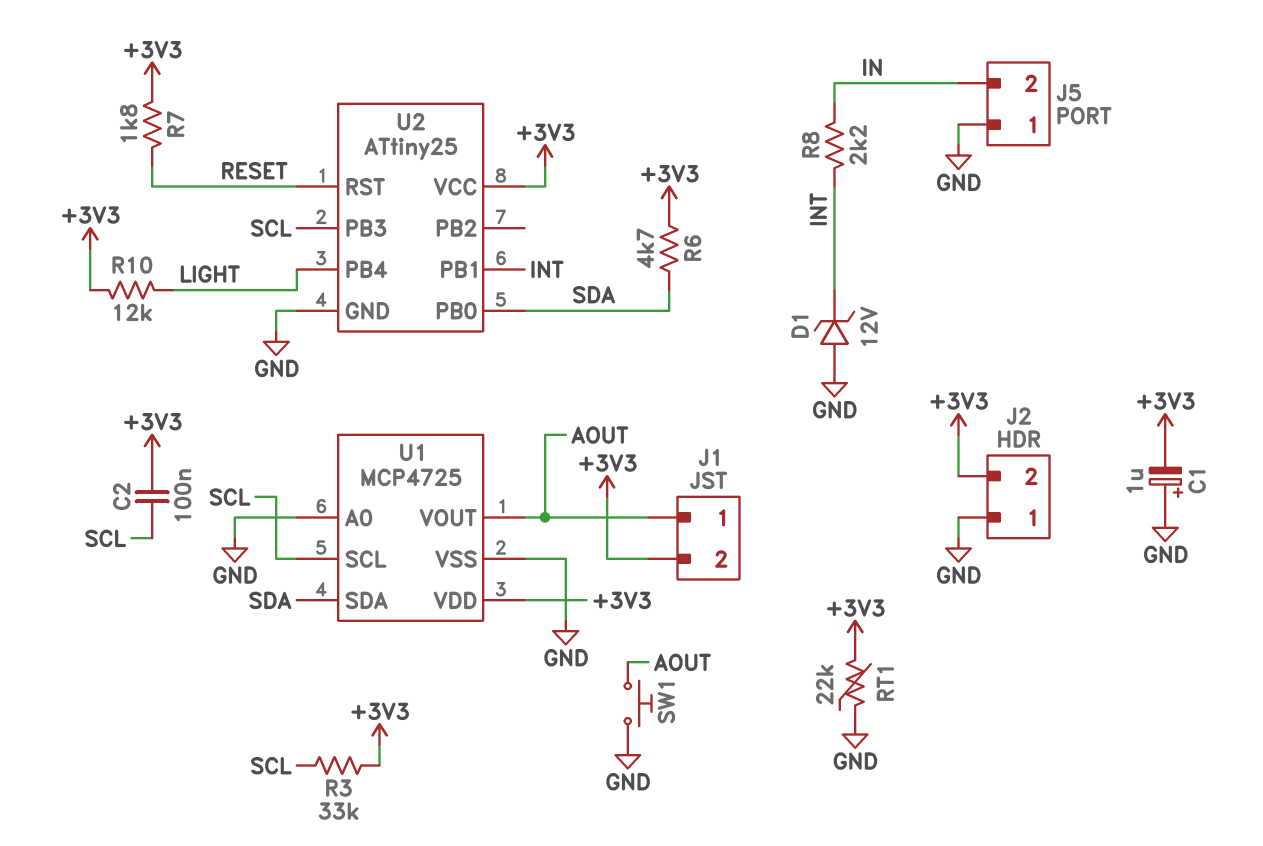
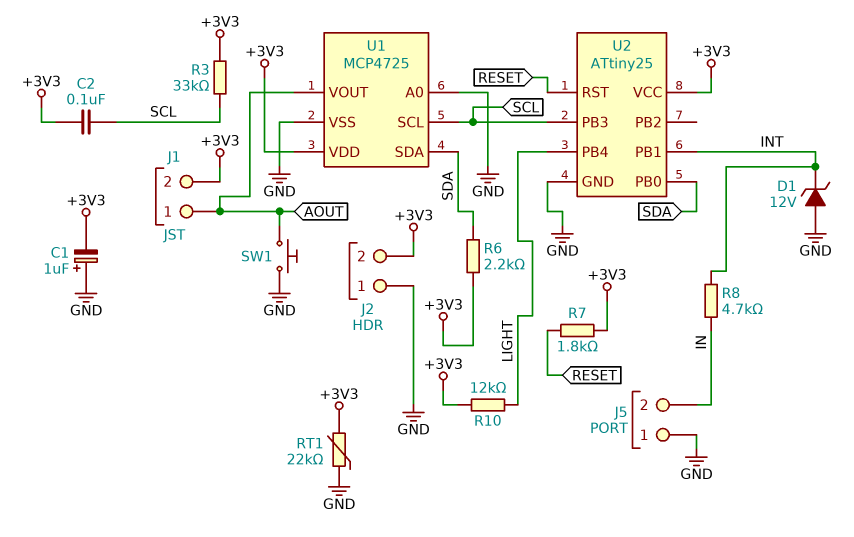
R6: 4.7k (+3V3, SDA) -> 2.2k (+3V3, SDA)
R8: 2.2k (IN, INT) -> 4.7k (IN, INT)

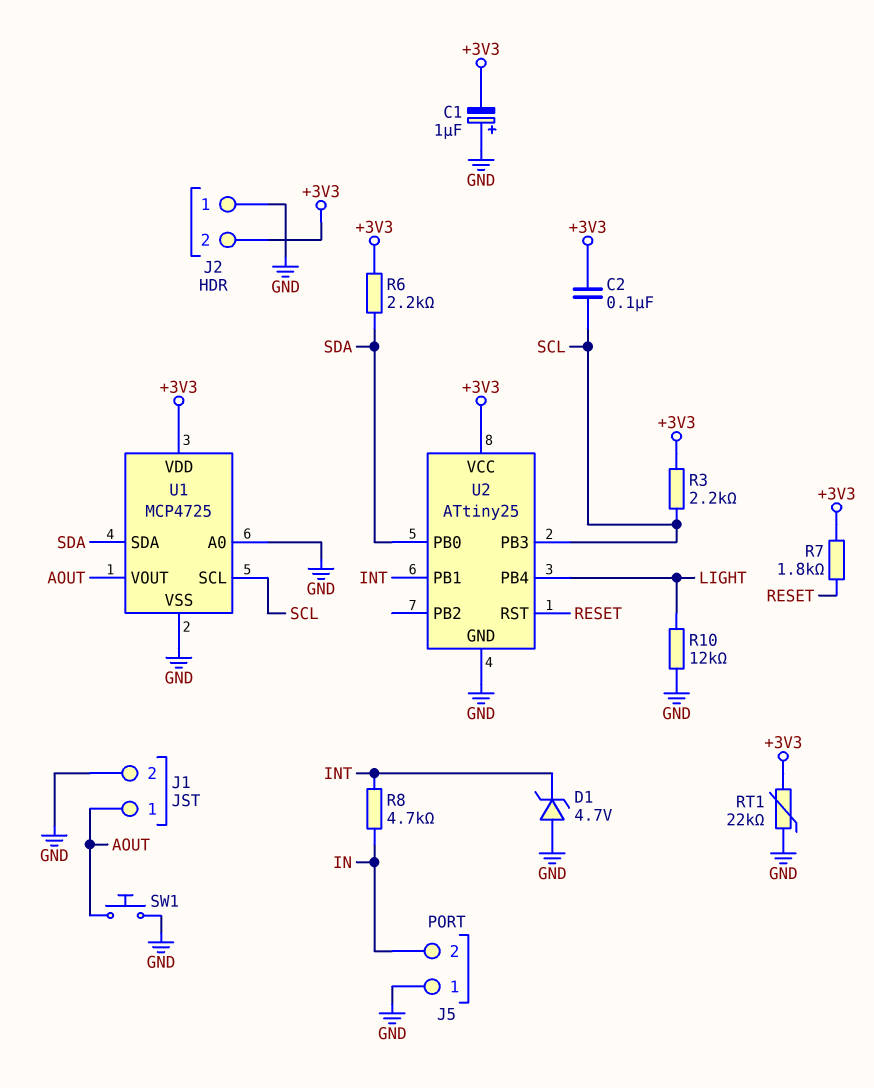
D1: zener 12V (A GND, K INT) -> zener 4.7V (A GND, K INT)
J1 pin 2: +3V3 -> GND
R3: 33k (+3V3, SCL) -> 2.2k (+3V3, SCL)
R10: 12k (+3V3, LIGHT) -> 12k (GND, LIGHT)

